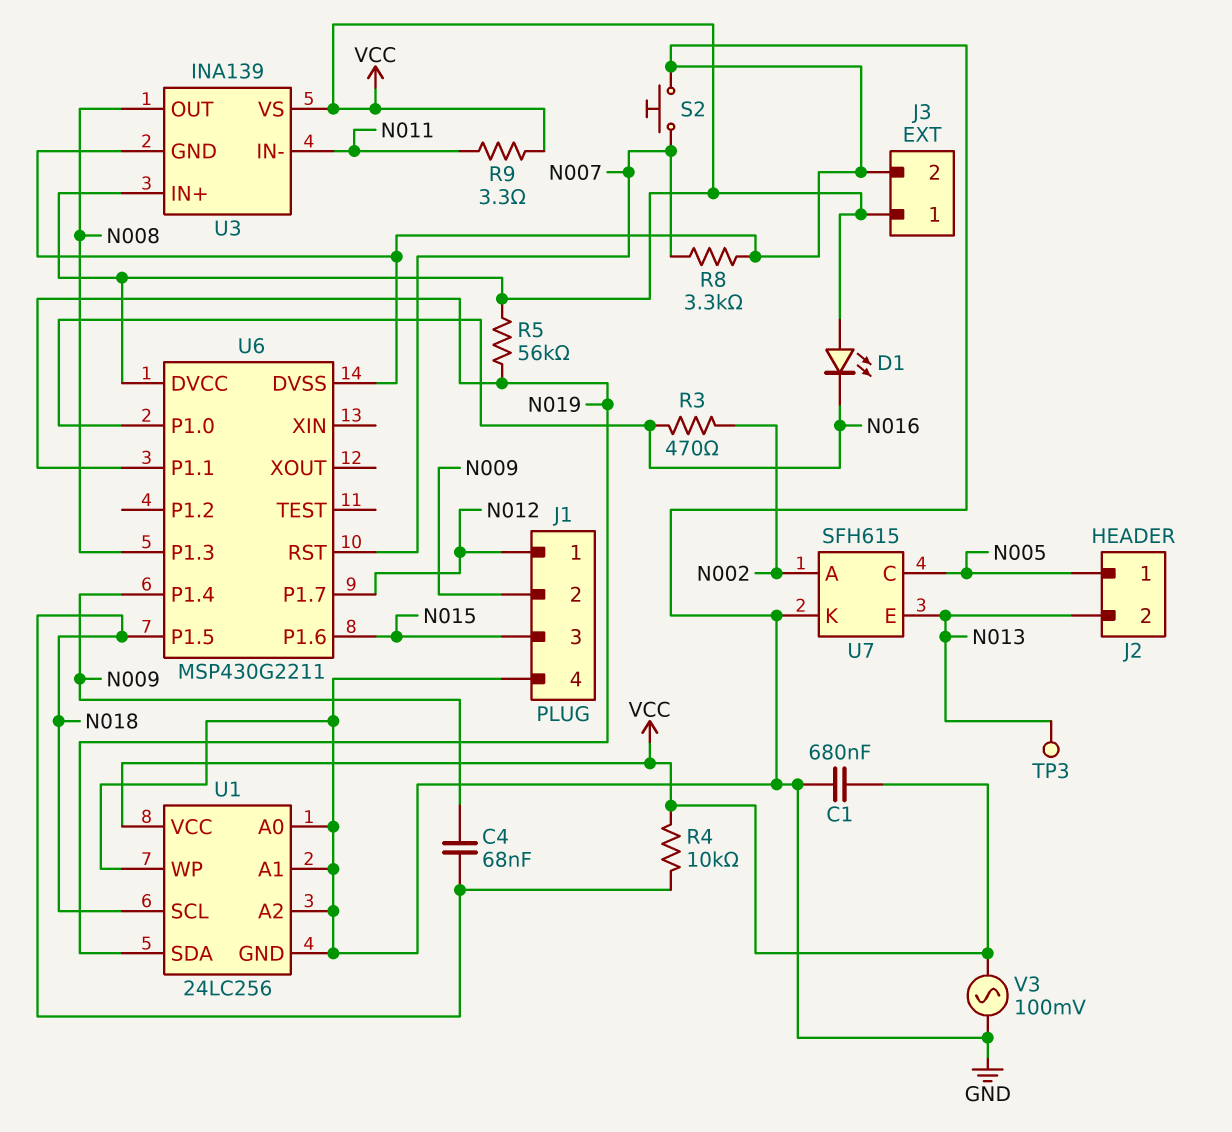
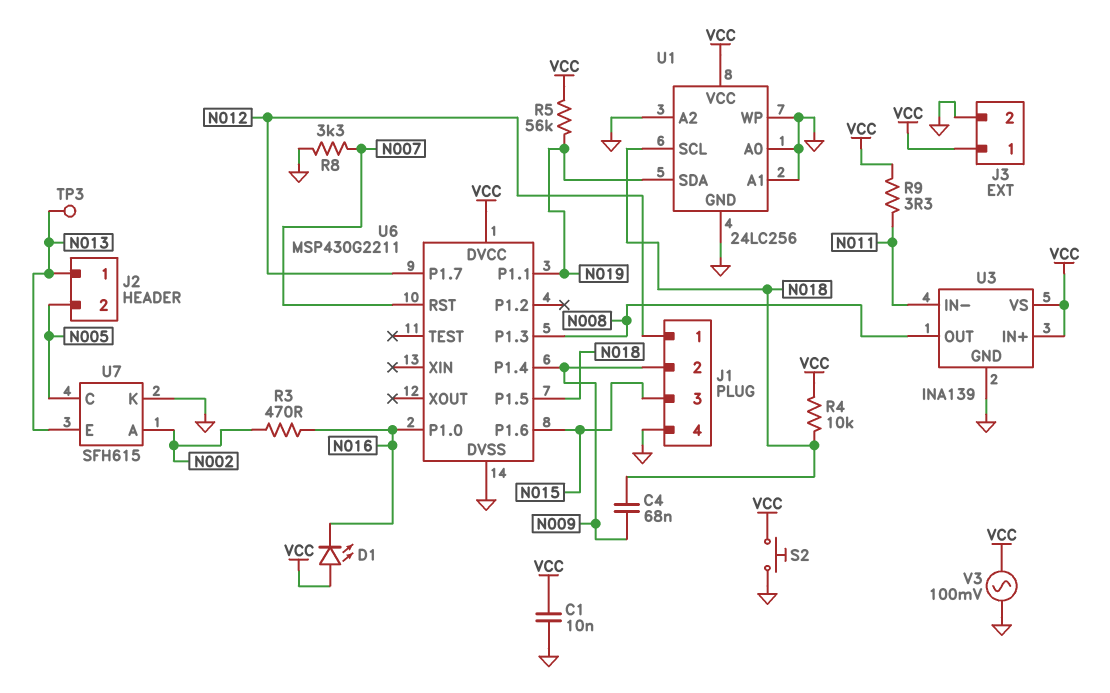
C1: 680nF (GND, VCC) -> 10nF (GND, VCC)
J2 pin 1: N005 -> N013
J2 pin 2: N013 -> N005
S2: button (GND, N007) -> button (GND, VCC)

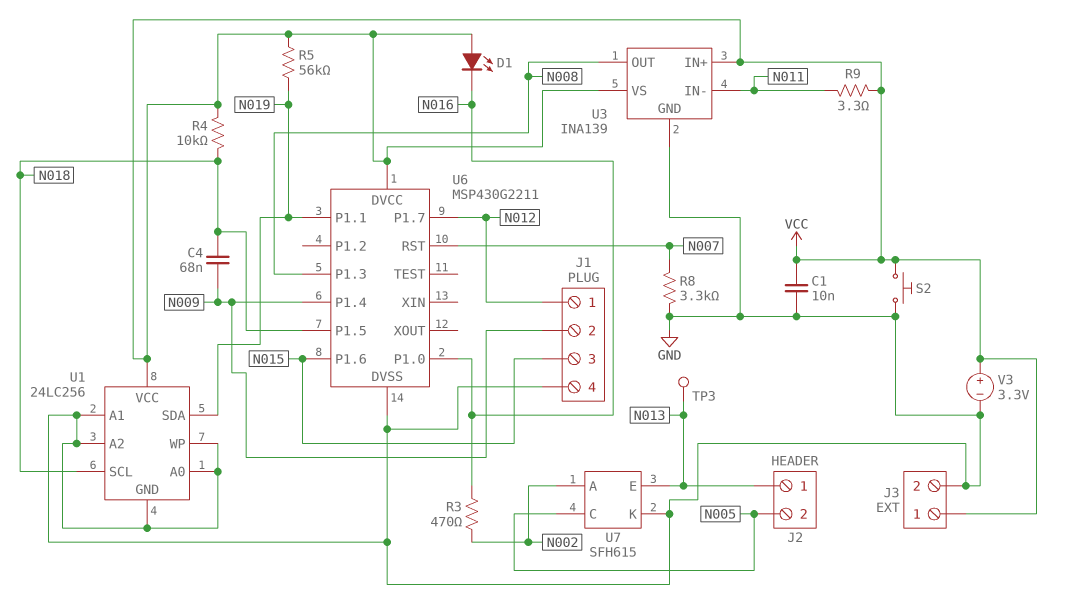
V3: AC 100mV (GND, VCC) -> 3.3V (plus VCC, minus GND)

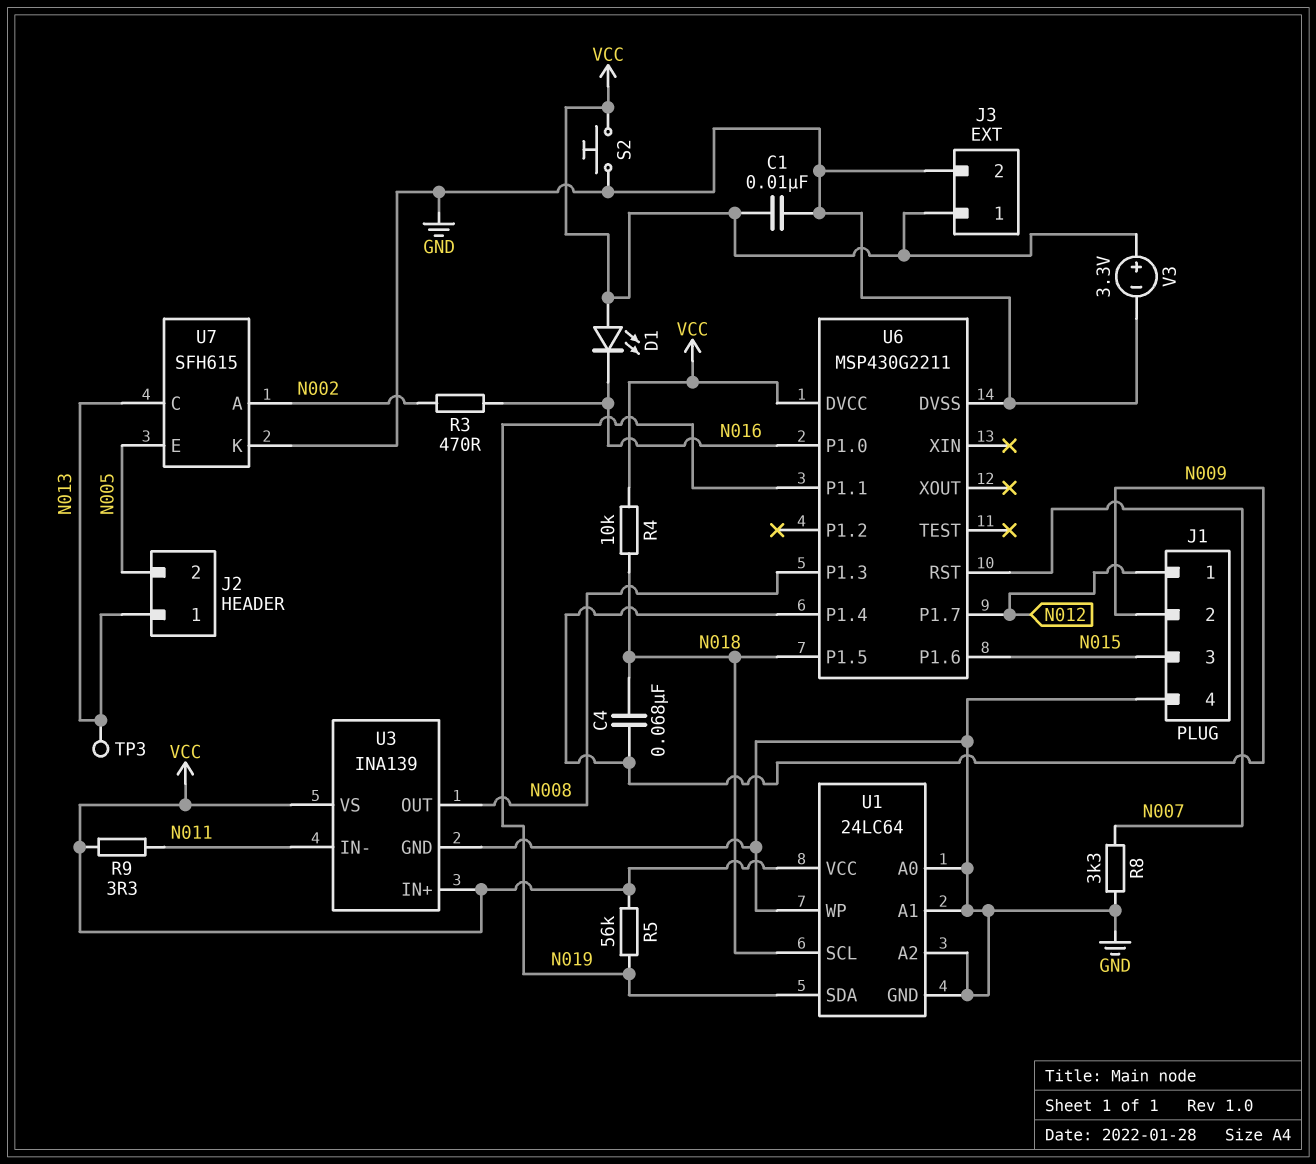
U1: 24LC256 -> 24LC64
U7 pin C: N005 -> N013
U7 pin E: N013 -> N005

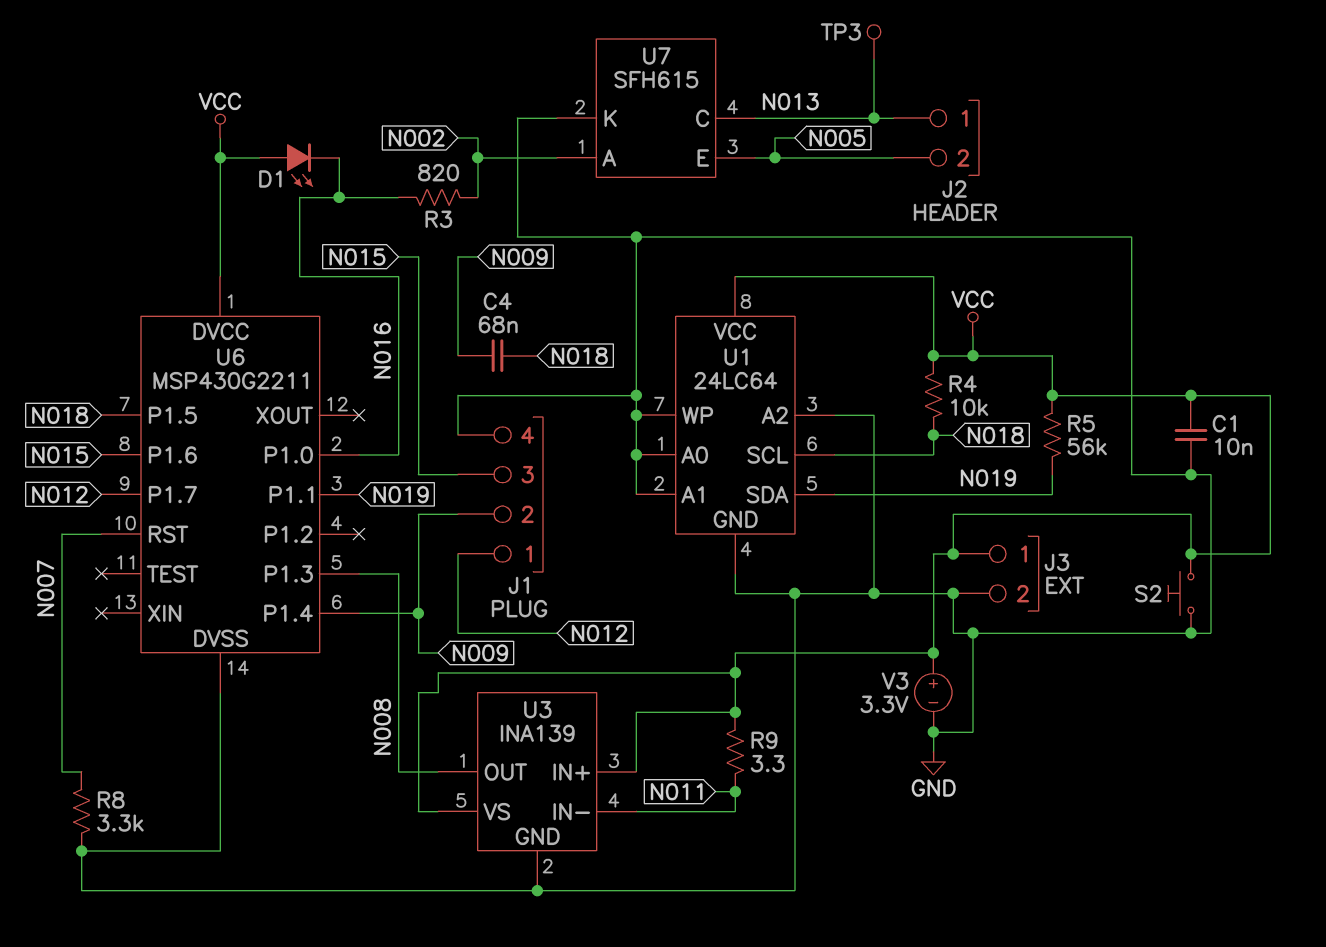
R3: 470 (N002, N016) -> 820 (N002, N016)

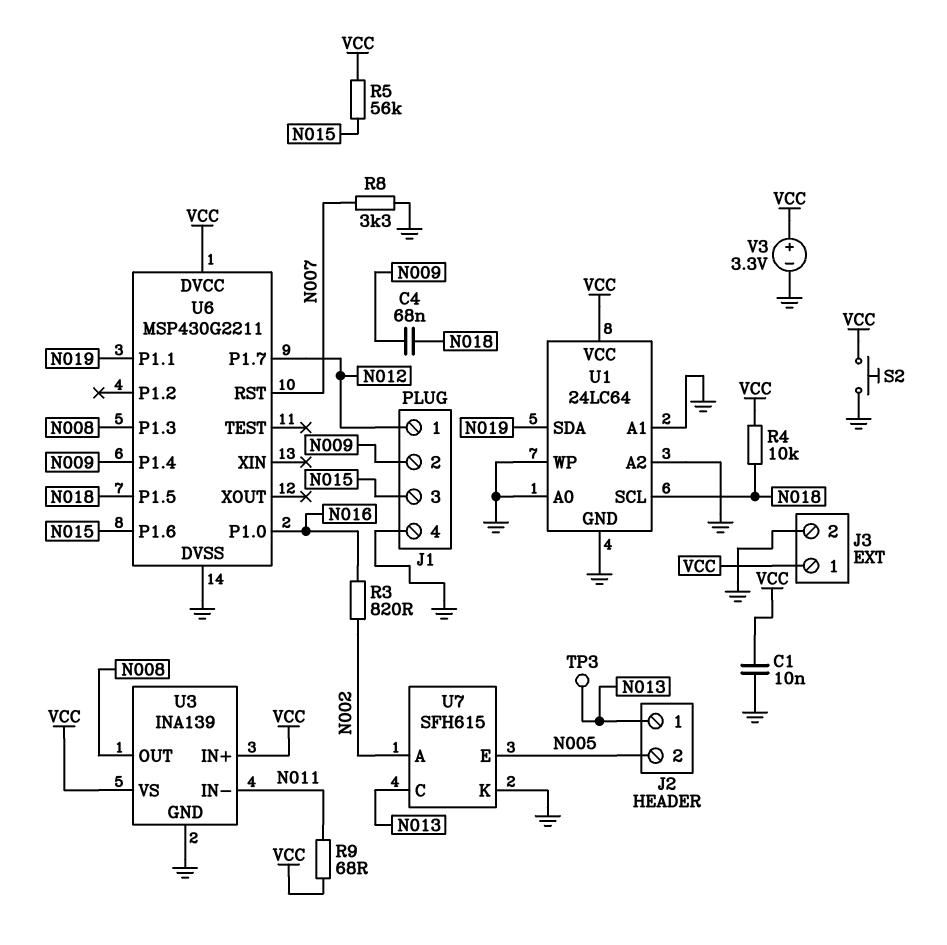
D1: LED (A VCC, K N016) -> none
R5: 56k (N019, VCC) -> 56k (N015, VCC)
R9: 3.3 (N011, VCC) -> 68 (N011, VCC)

